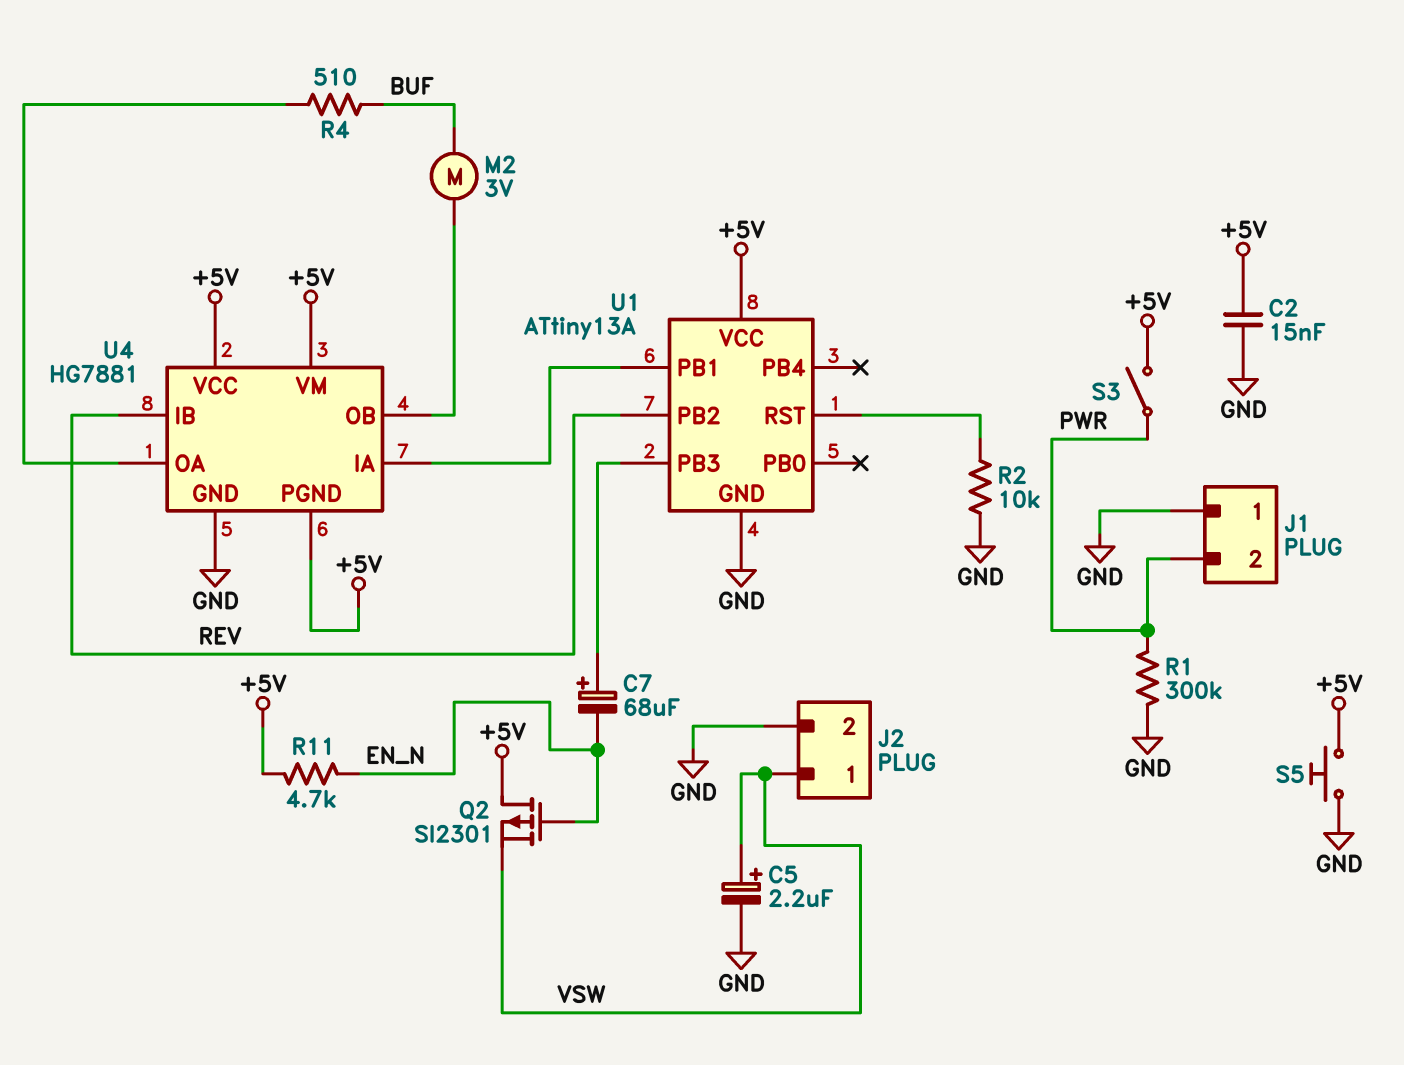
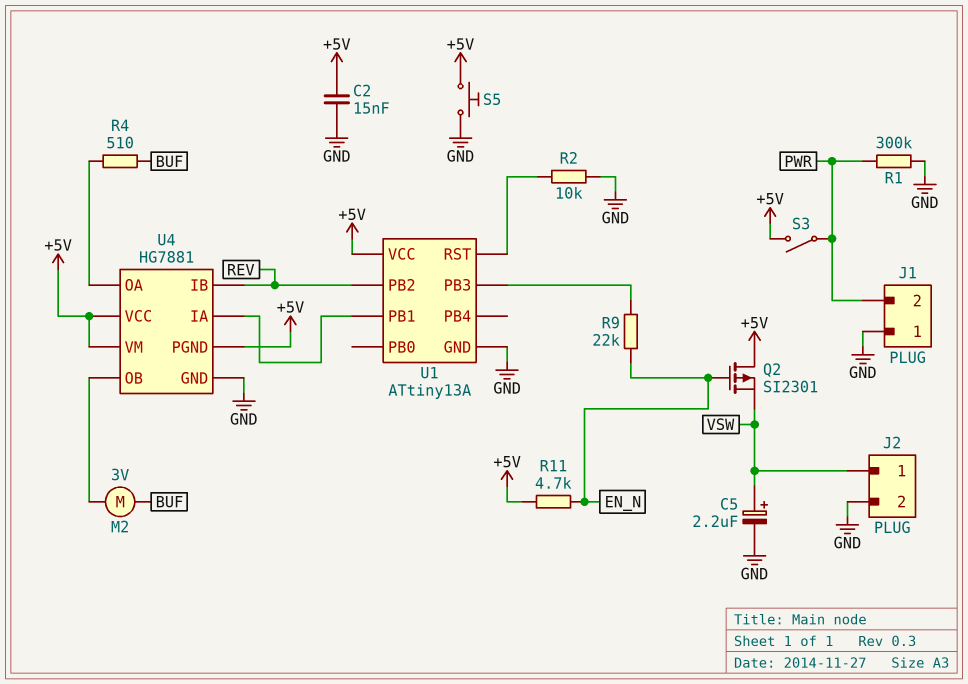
C7: 68uF (plus U1/PB3, minus EN_N) -> none
R9: none -> 22k (EN_N, U1/PB3)

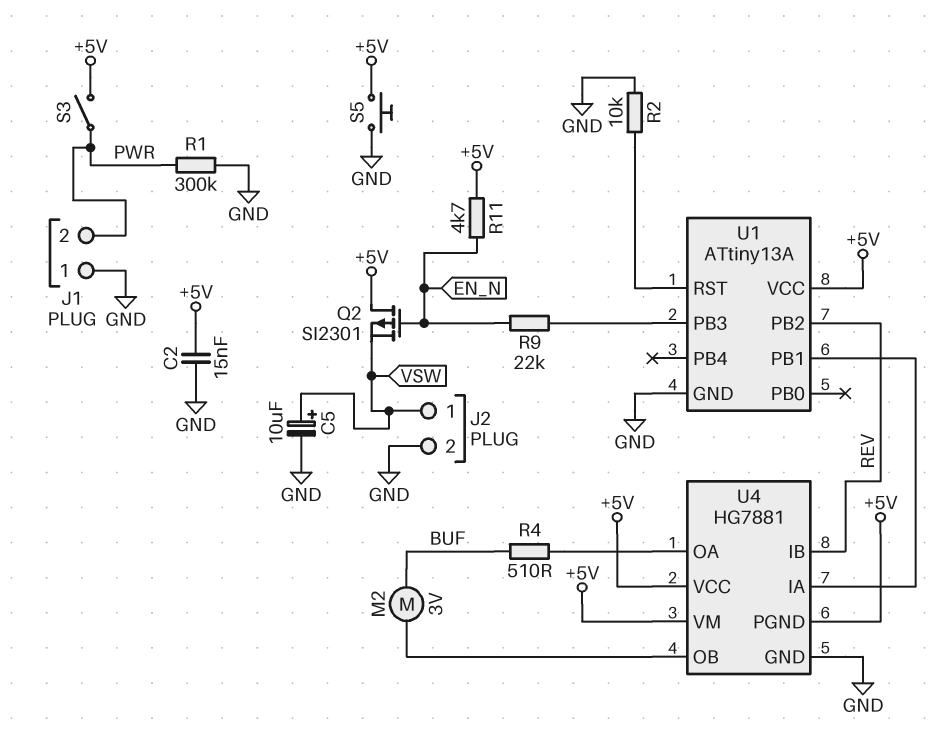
C5: 2.2uF (plus VSW, minus GND) -> 10uF (plus VSW, minus GND)

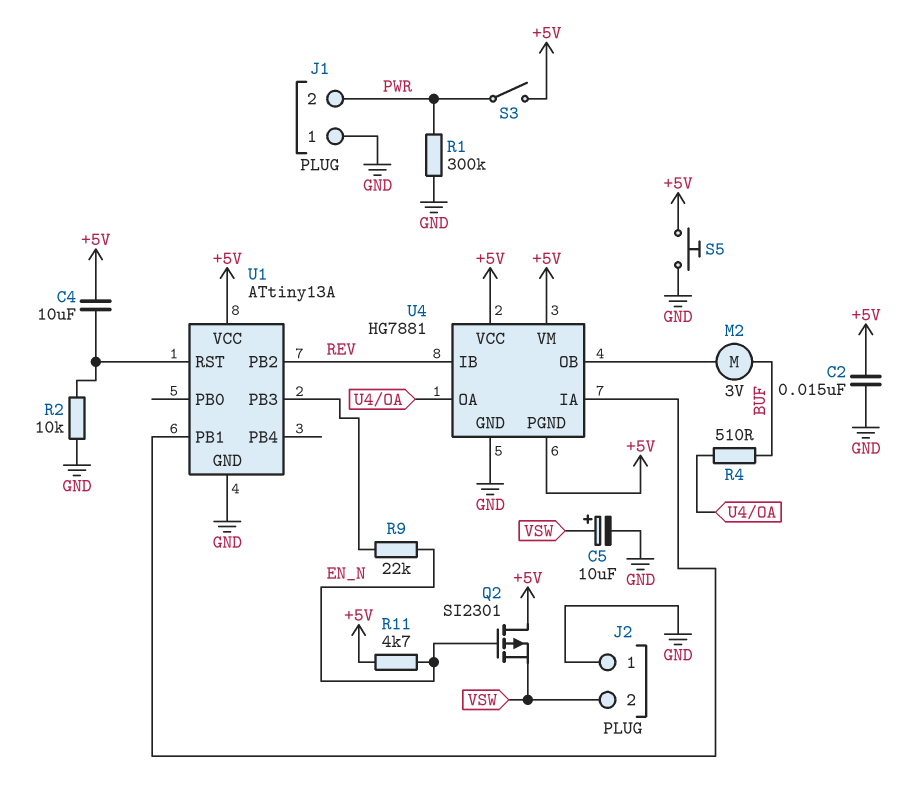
C4: none -> 10uF (+5V, U1/RST)
J2 pin 1: VSW -> GND
J2 pin 2: GND -> VSW

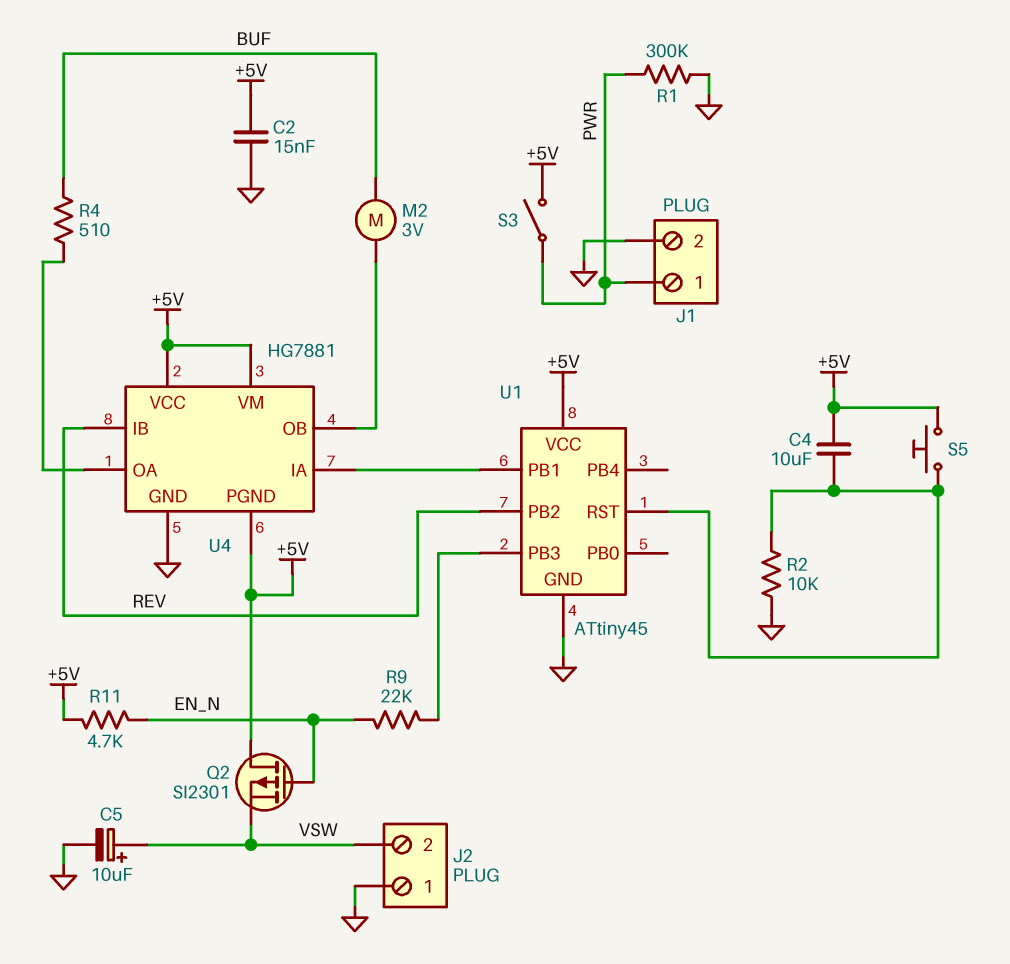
J1 pin 1: GND -> PWR
J1 pin 2: PWR -> GND
S5: button (+5V, GND) -> button (+5V, U1/RST)
U1: ATtiny13A -> ATtiny45

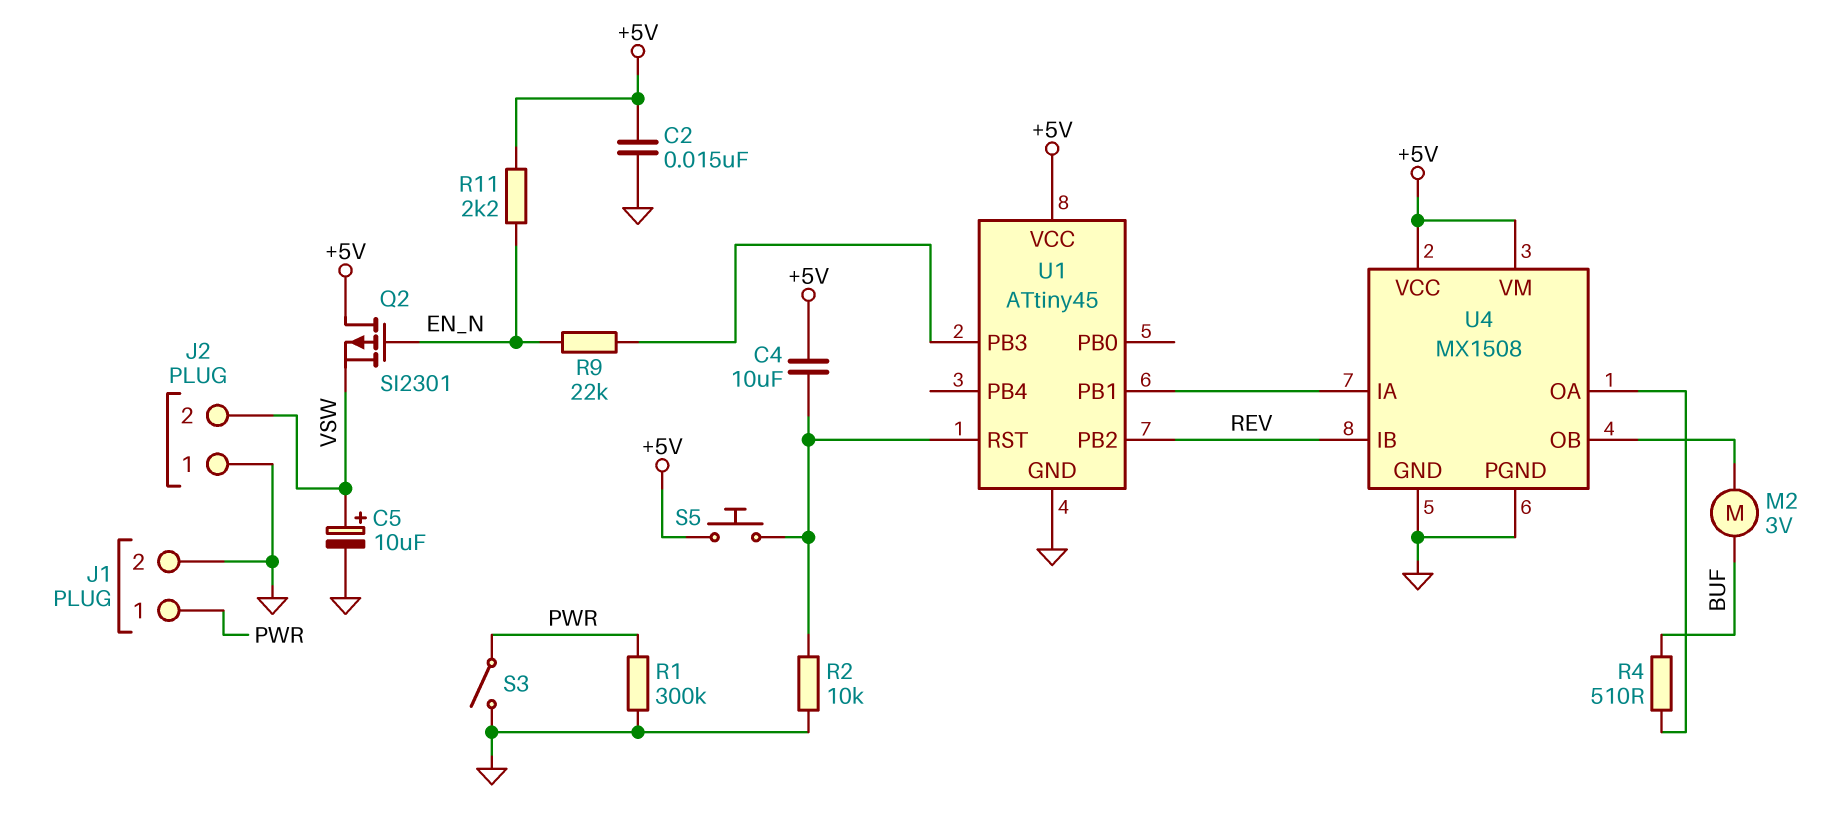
R11: 4.7k (+5V, EN_N) -> 2.2k (+5V, EN_N)
S3: switch (+5V, PWR) -> switch (GND, PWR)
U4: HG7881 -> MX1508
U4 pin PGND: +5V -> GND

